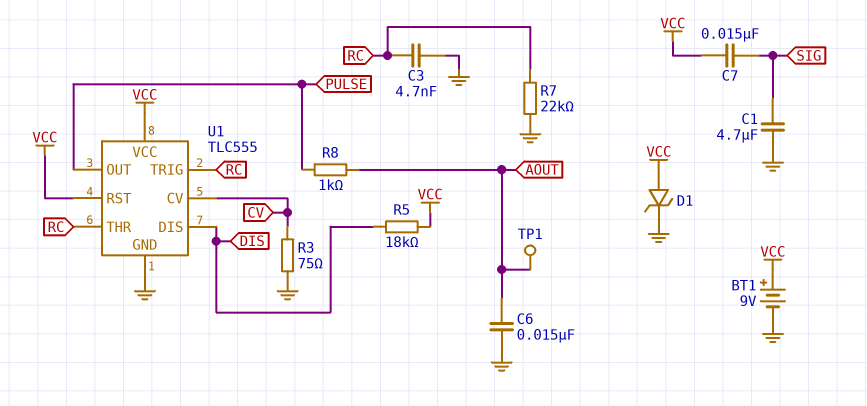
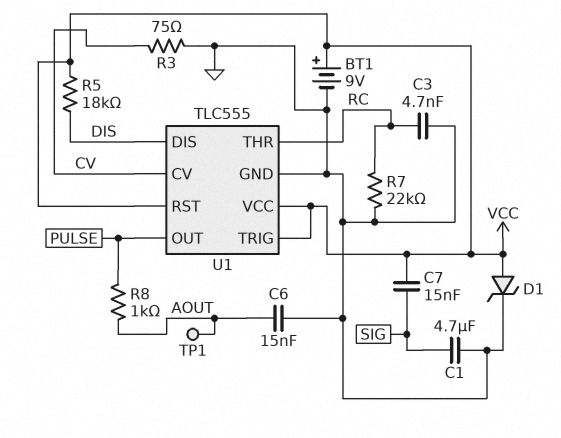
U1 pin TRIG: RC -> VCC

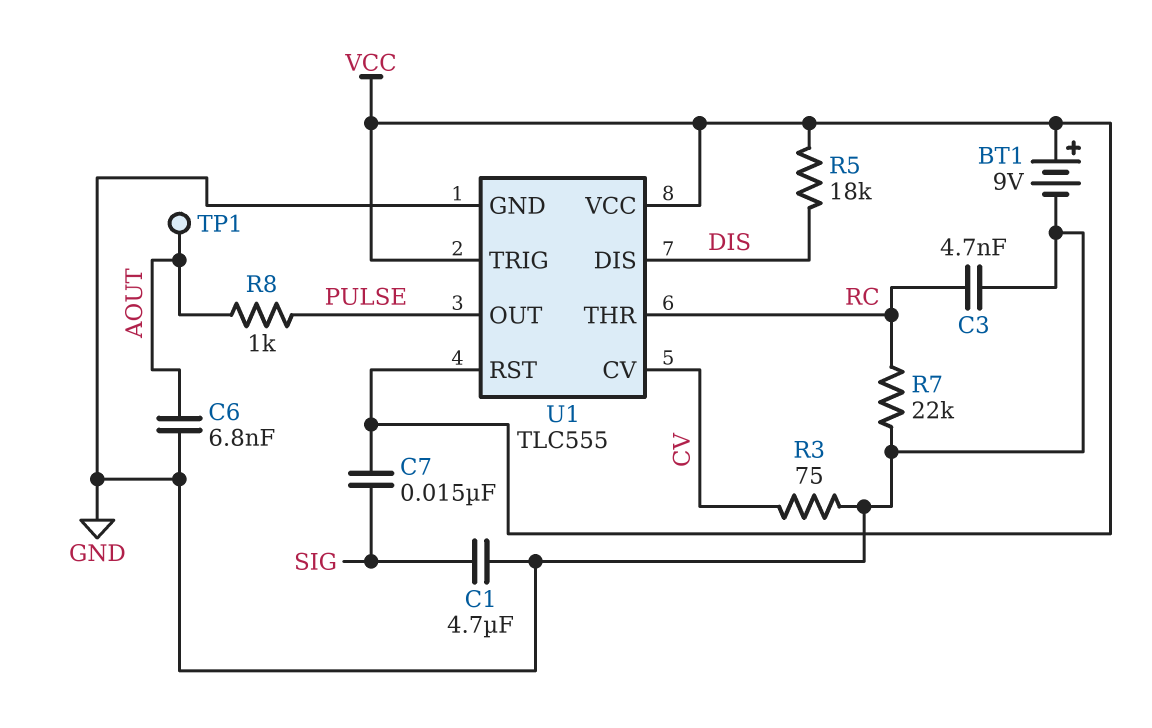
C6: 15nF (AOUT, GND) -> 6.8nF (AOUT, GND)
D1: zener (A VCC, K GND) -> none

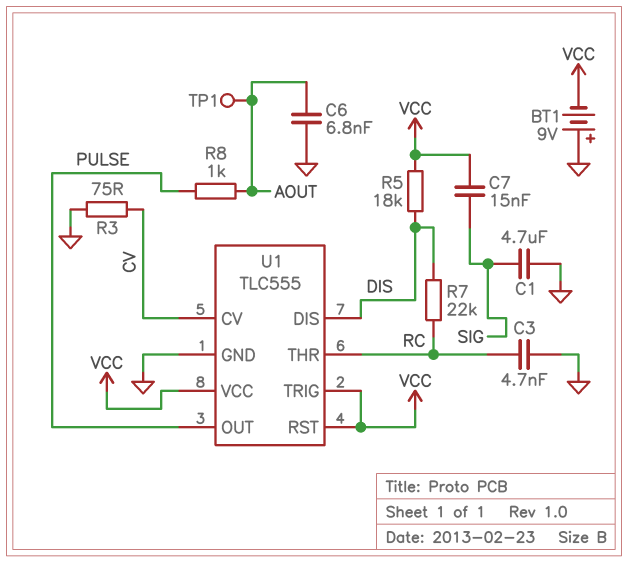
BT1: 9V (plus VCC, minus GND) -> 9V (plus GND, minus VCC)
R7: 22k (GND, RC) -> 22k (DIS, RC)

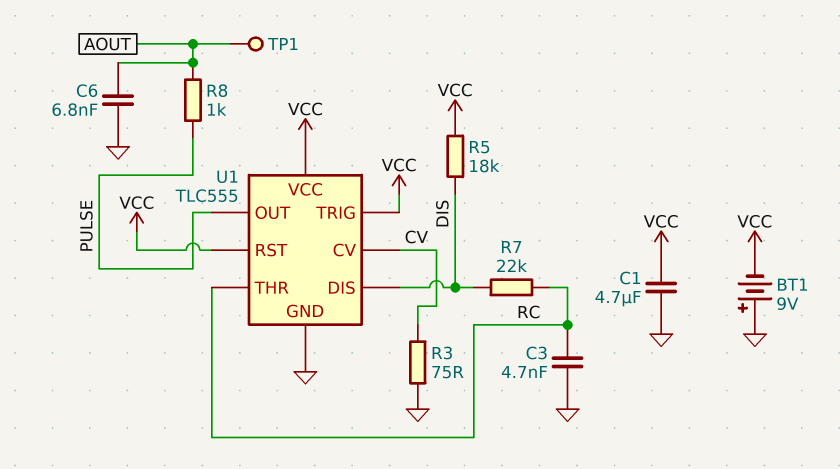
C1: 4.7uF (GND, SIG) -> 4.7uF (GND, VCC)
C7: 15nF (SIG, VCC) -> none

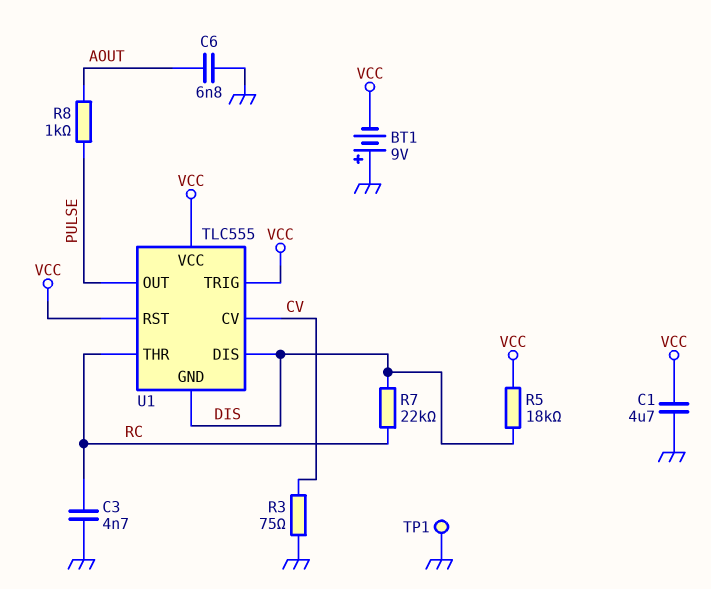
TP1: test point (AOUT) -> test point (GND)
U1 pin GND: GND -> DIS

